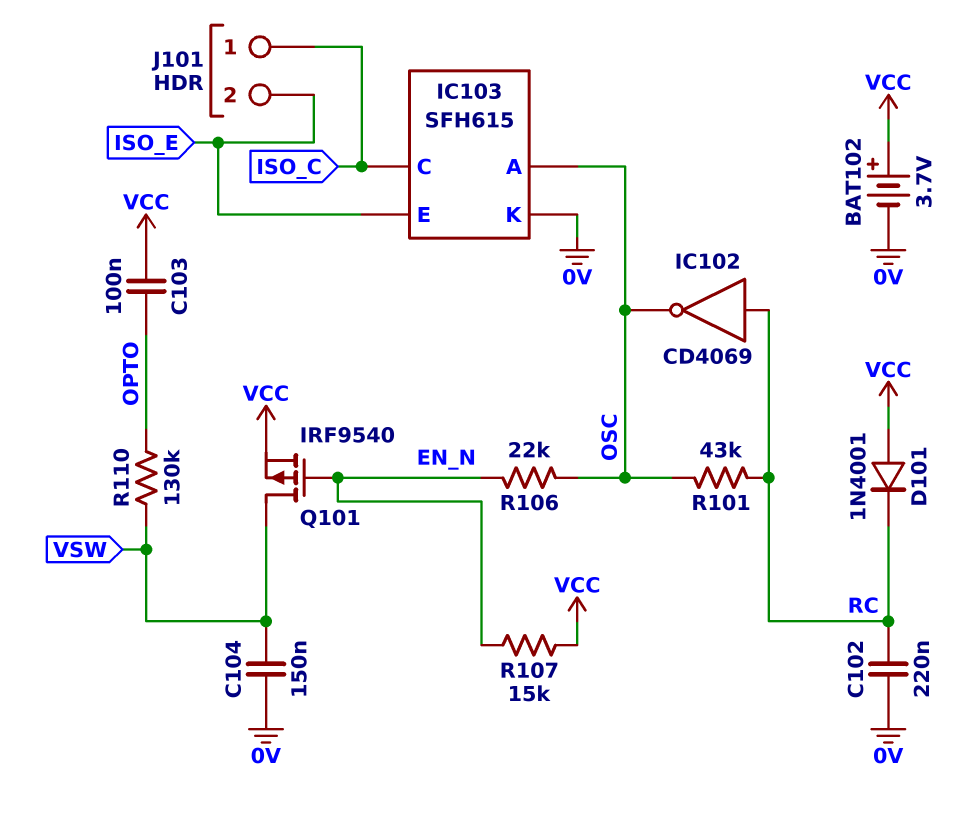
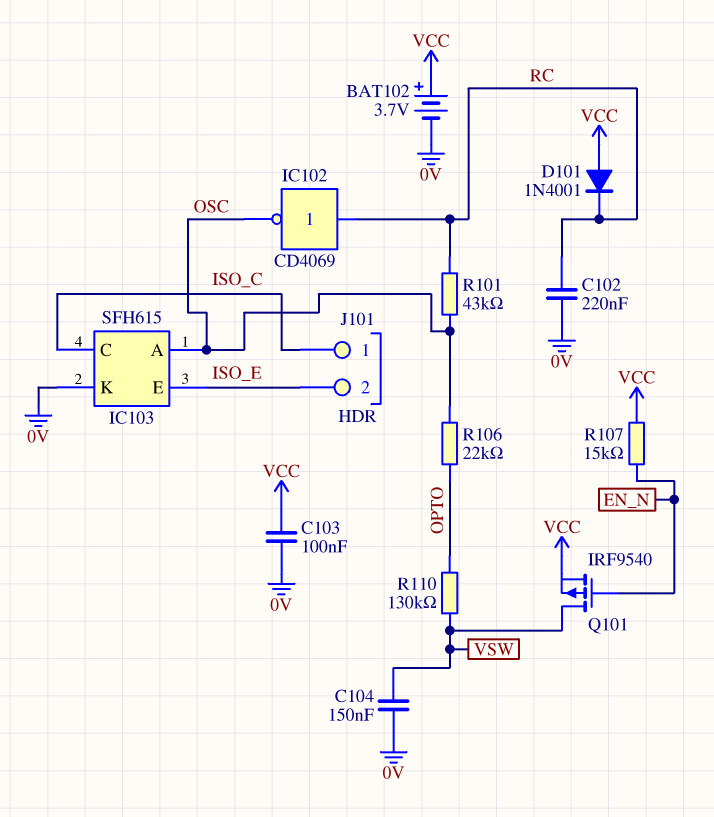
C103: 100nF (OPTO, VCC) -> 100nF (0V, VCC)
R106: 22k (EN_N, OSC) -> 22k (OPTO, OSC)

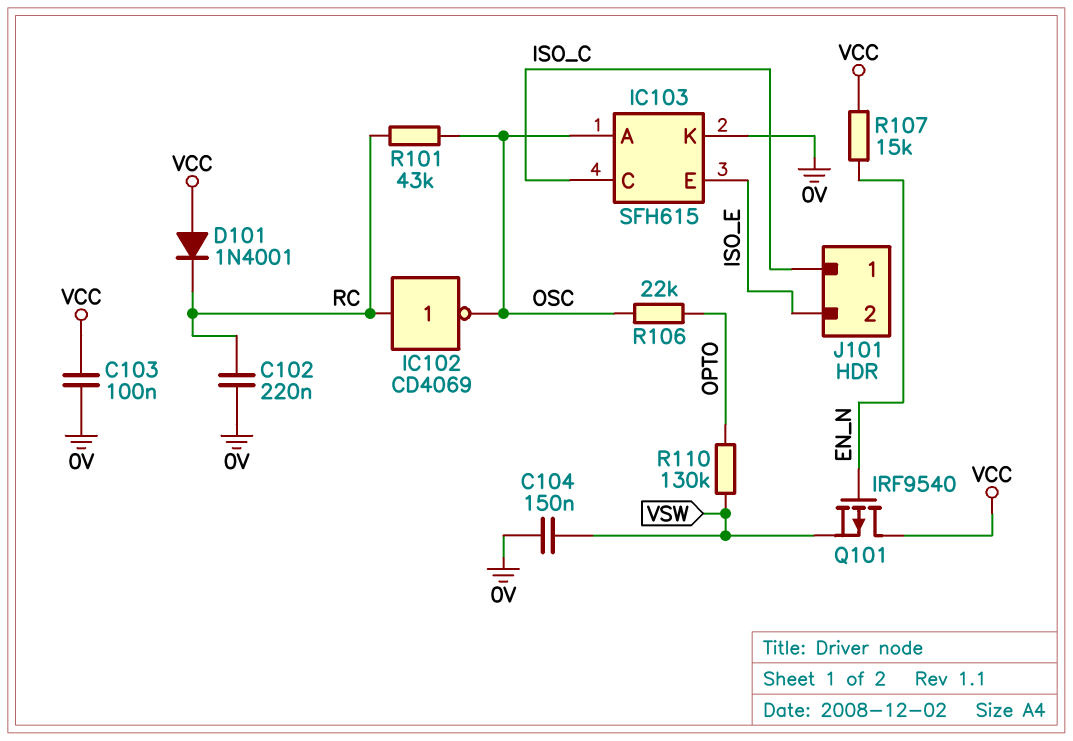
BAT102: 3.7V (plus VCC, minus 0V) -> none
Q101: PMOS IRF9540 (G EN_N, D VSW, S VCC) -> PMOS IRF9540 (G EN_N, D VCC, S VSW)

